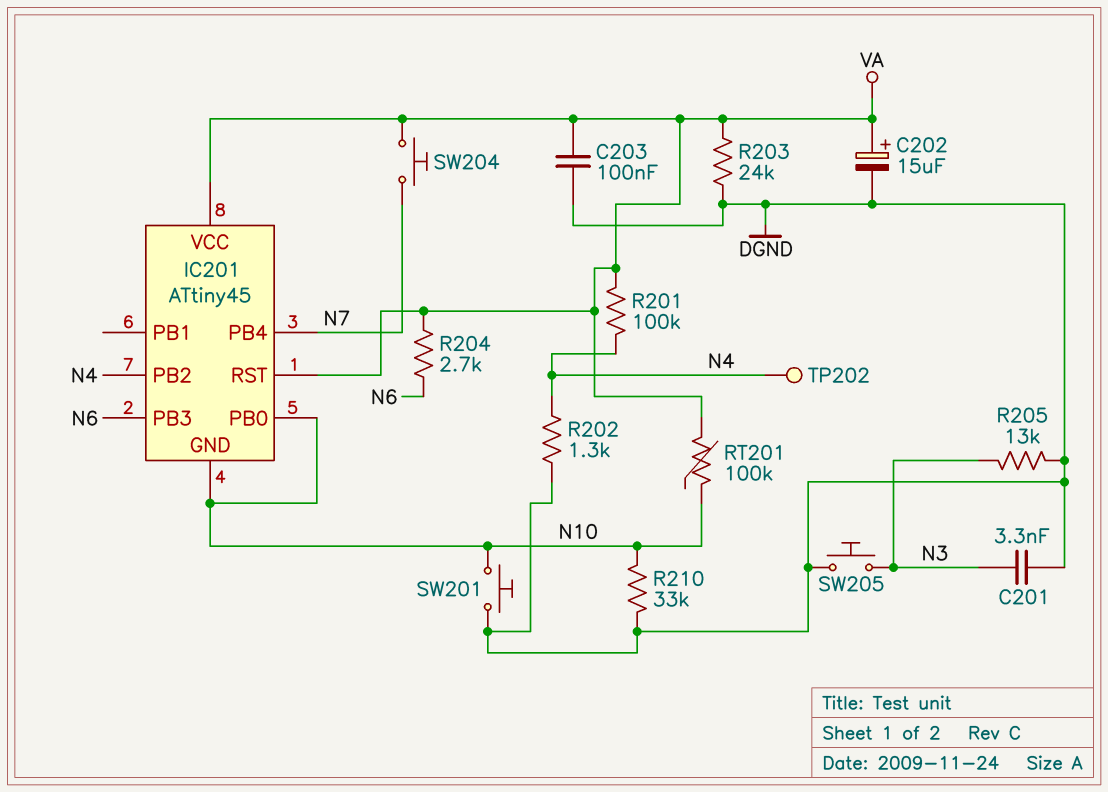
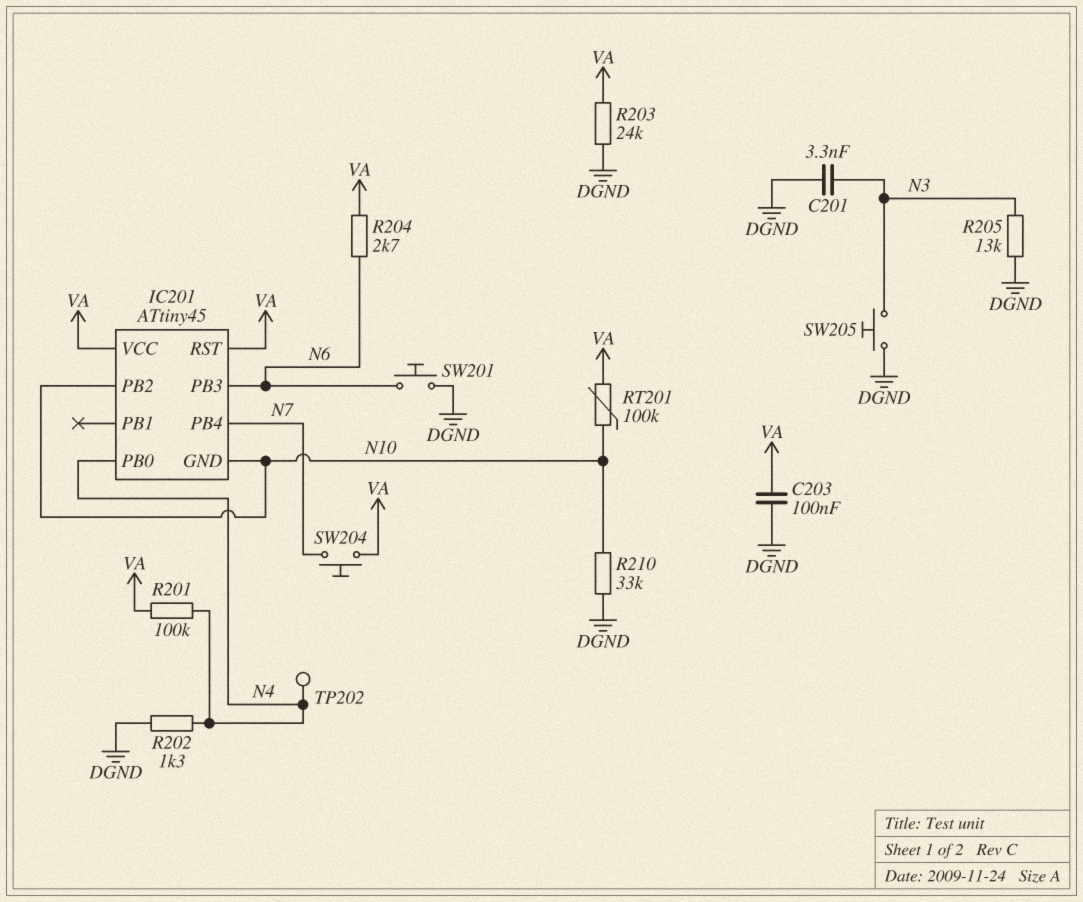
C202: 15uF (plus VA, minus DGND) -> none
IC201 pin PB0: N10 -> N4
IC201 pin PB2: N4 -> N10
SW201: button (DGND, N10) -> button (DGND, N6)

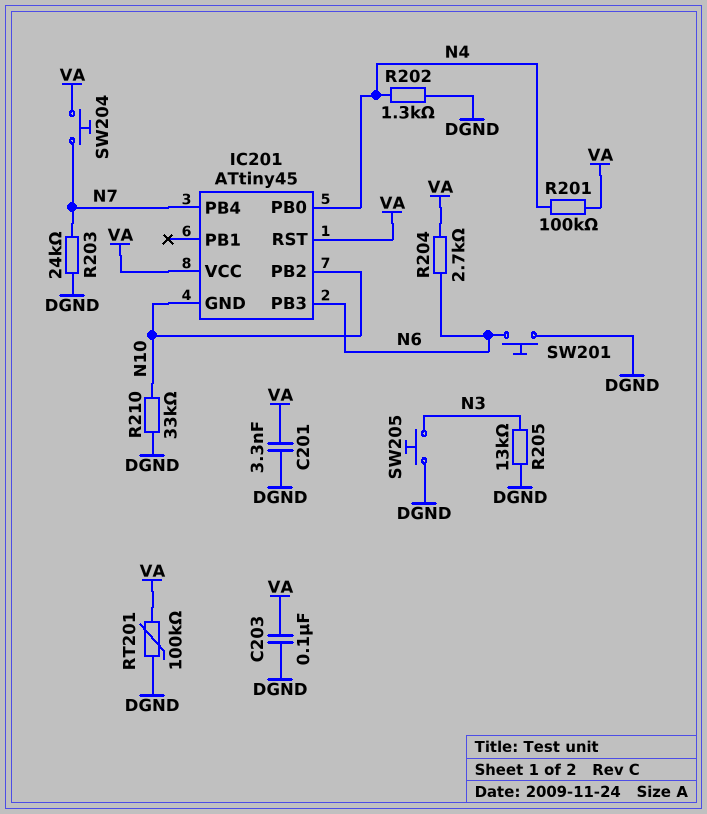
C201: 3.3nF (DGND, N3) -> 3.3nF (DGND, VA)
R203: 24k (DGND, VA) -> 24k (DGND, N7)
RT201: 100k (N10, VA) -> 100k (DGND, VA)
TP202: test point (N4) -> none

